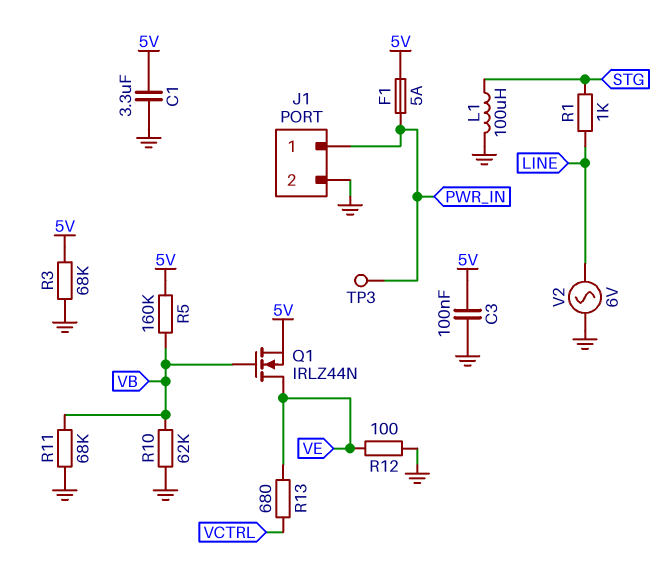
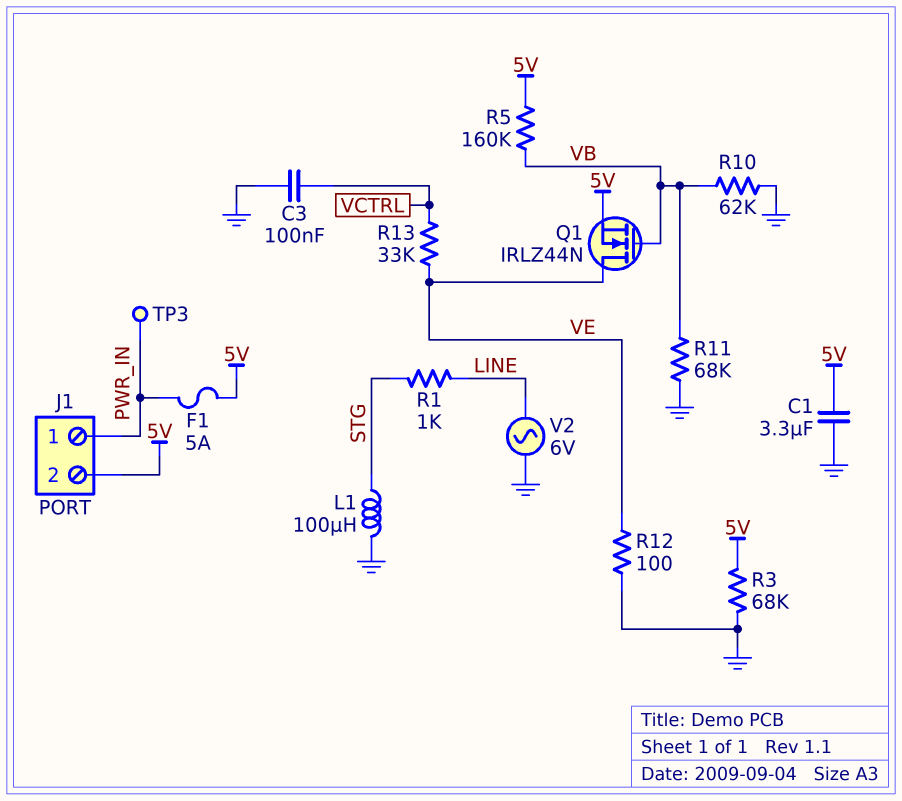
C3: 100nF (5V, GND) -> 100nF (GND, VCTRL)
J1 pin 2: GND -> 5V
R13: 680 (VCTRL, VE) -> 33k (VCTRL, VE)

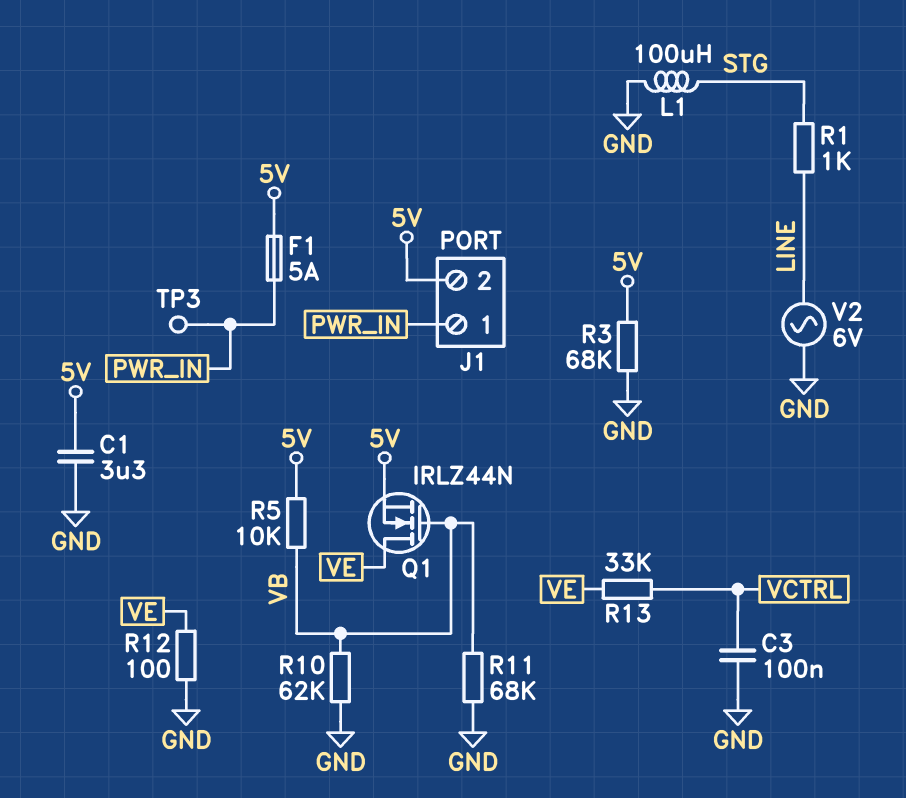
R5: 160k (5V, VB) -> 10k (5V, VB)

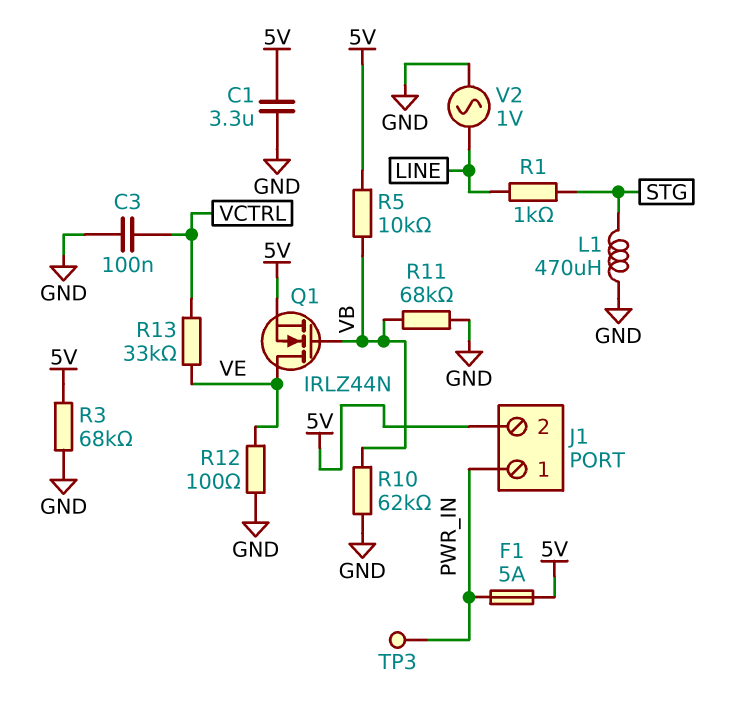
L1: 100uH (GND, STG) -> 470uH (GND, STG)
V2: AC 6V (GND, LINE) -> AC 1V (GND, LINE)

